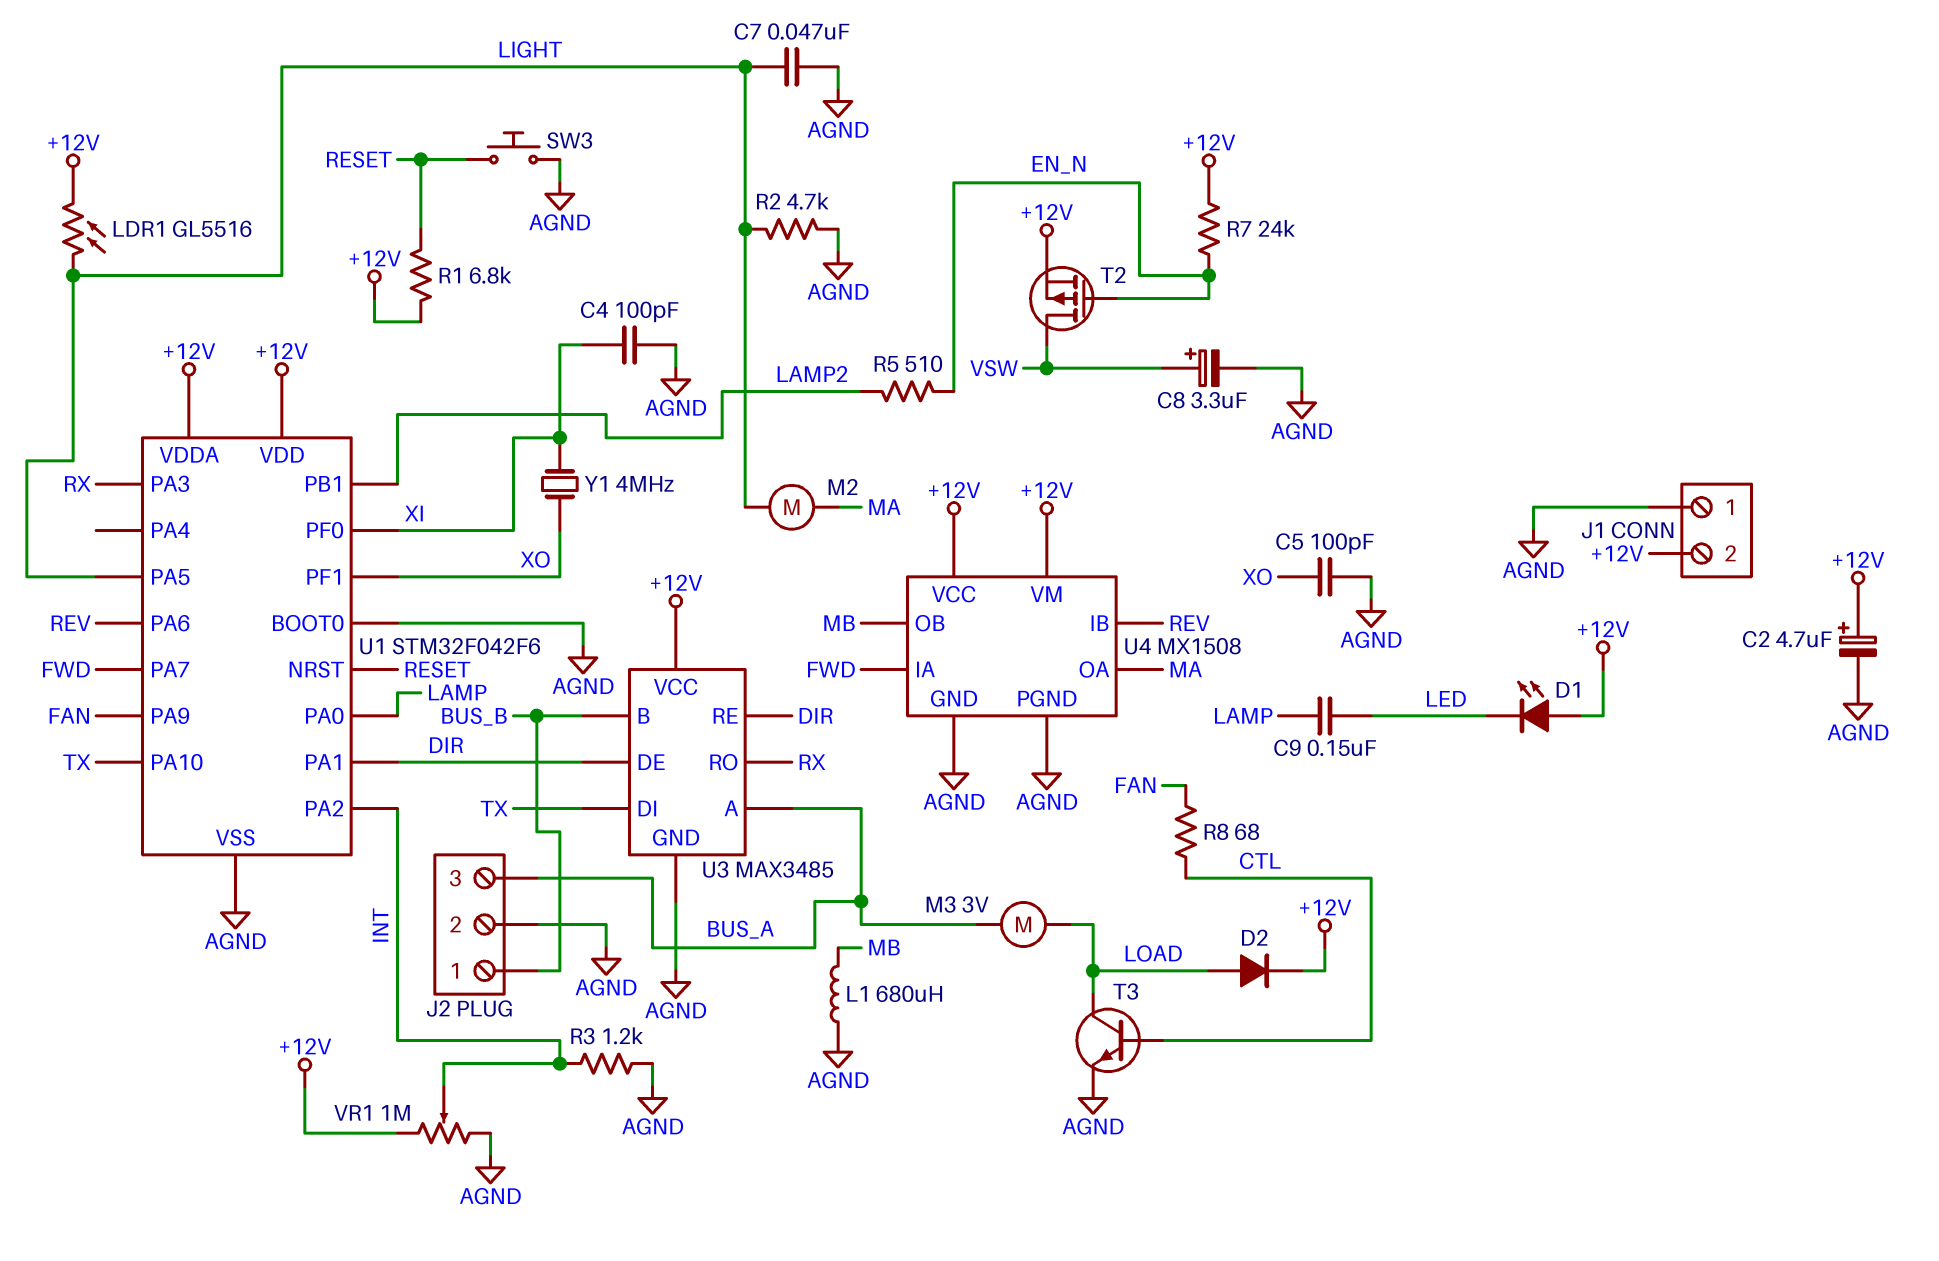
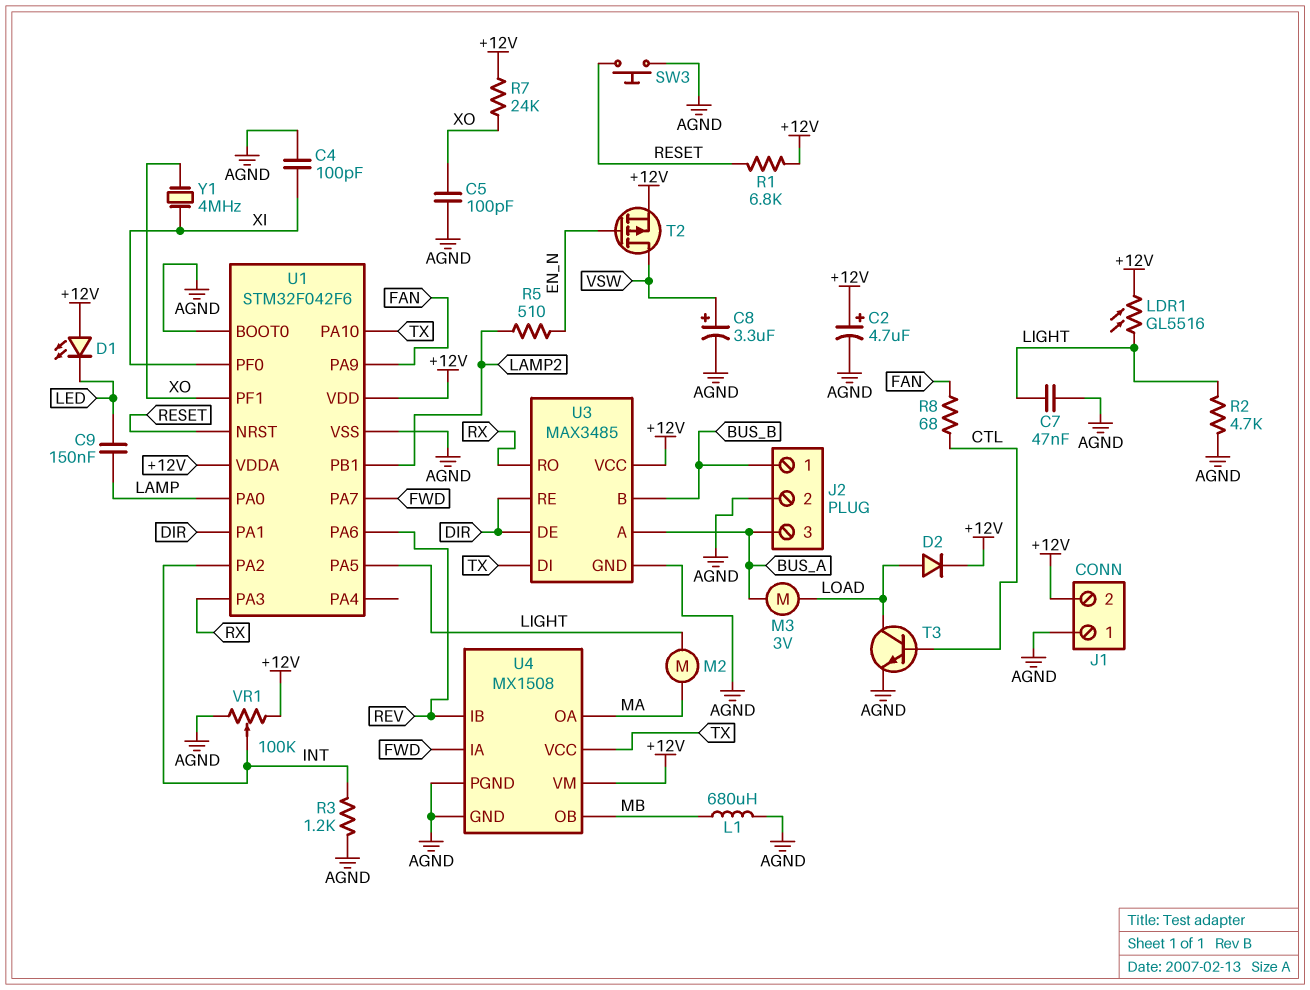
R7: 24k (+12V, EN_N) -> 24k (+12V, XO)
U4 pin VCC: +12V -> TX
VR1: 1M (+12V, AGND, wiper INT) -> 100k (+12V, AGND, wiper INT)

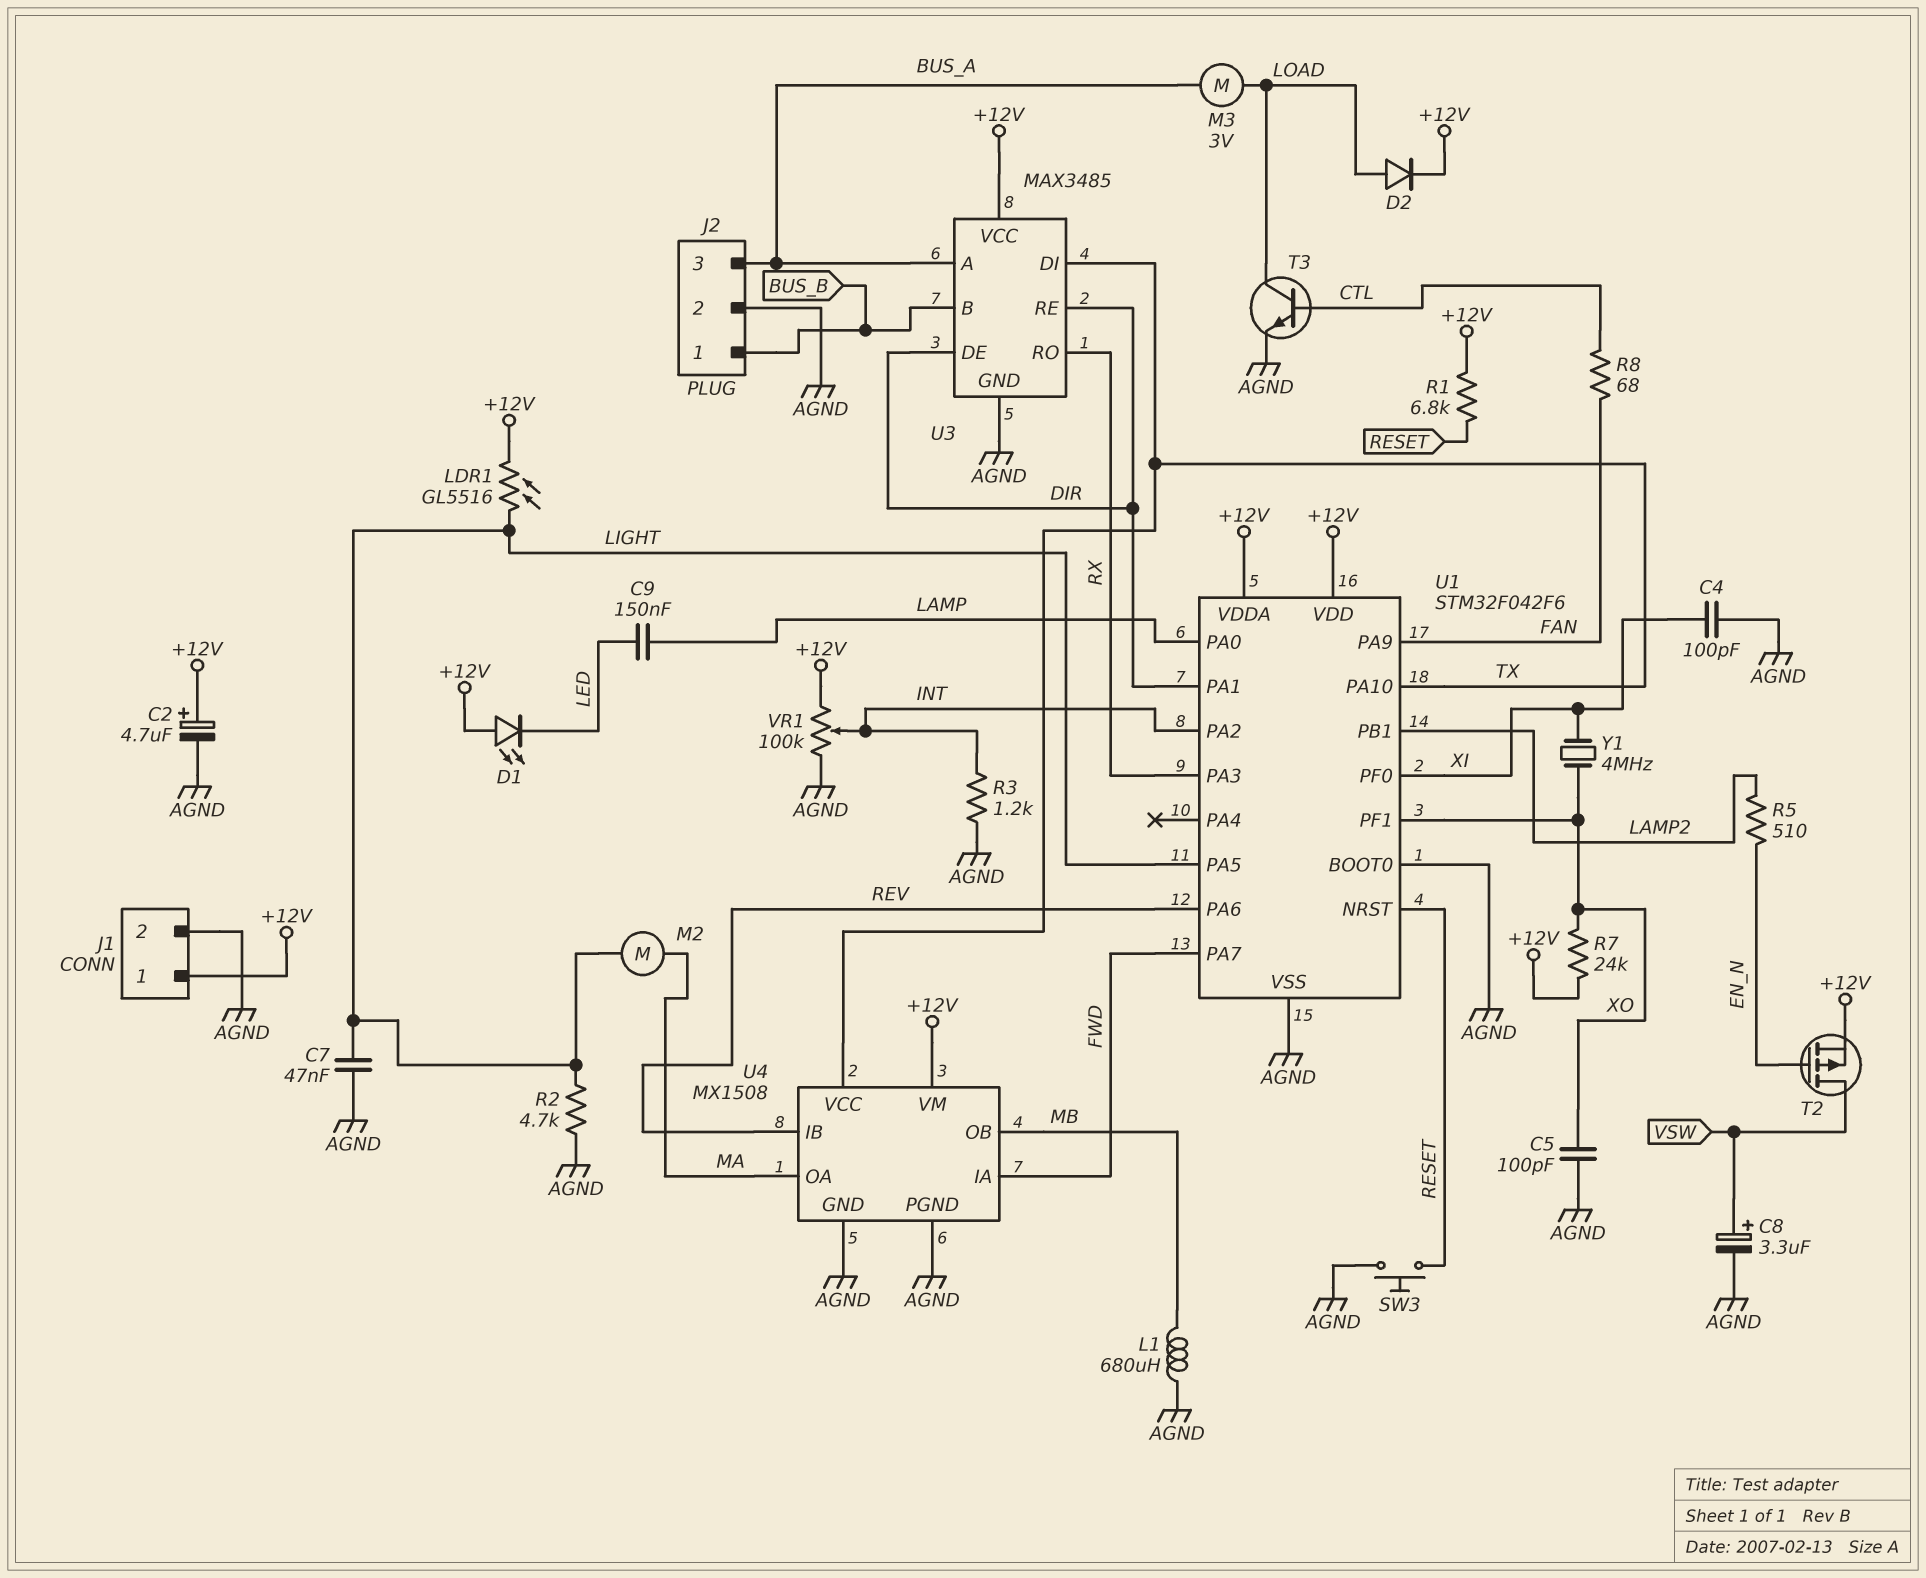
J1 pin 1: AGND -> +12V
J1 pin 2: +12V -> AGND

